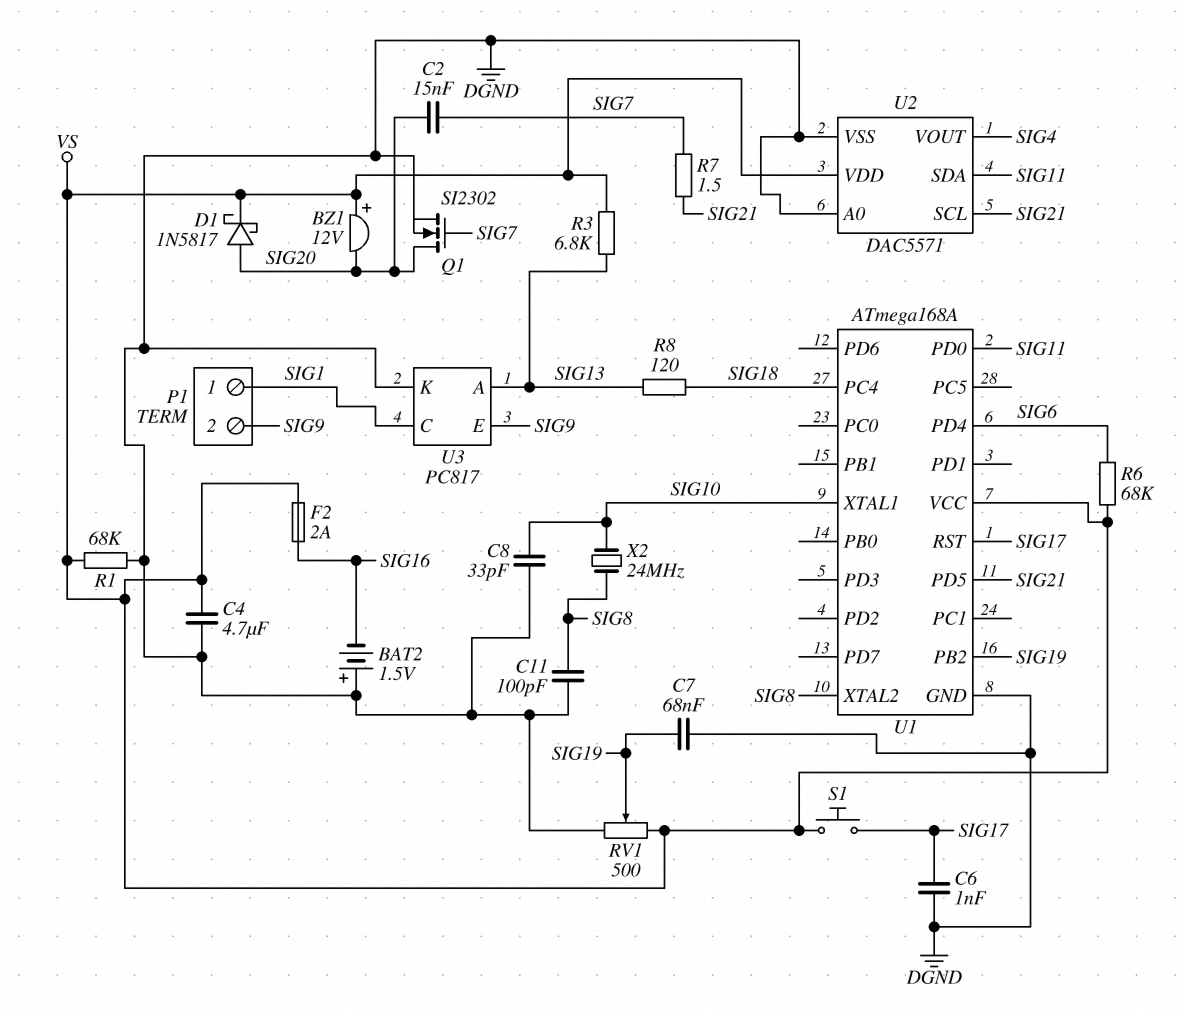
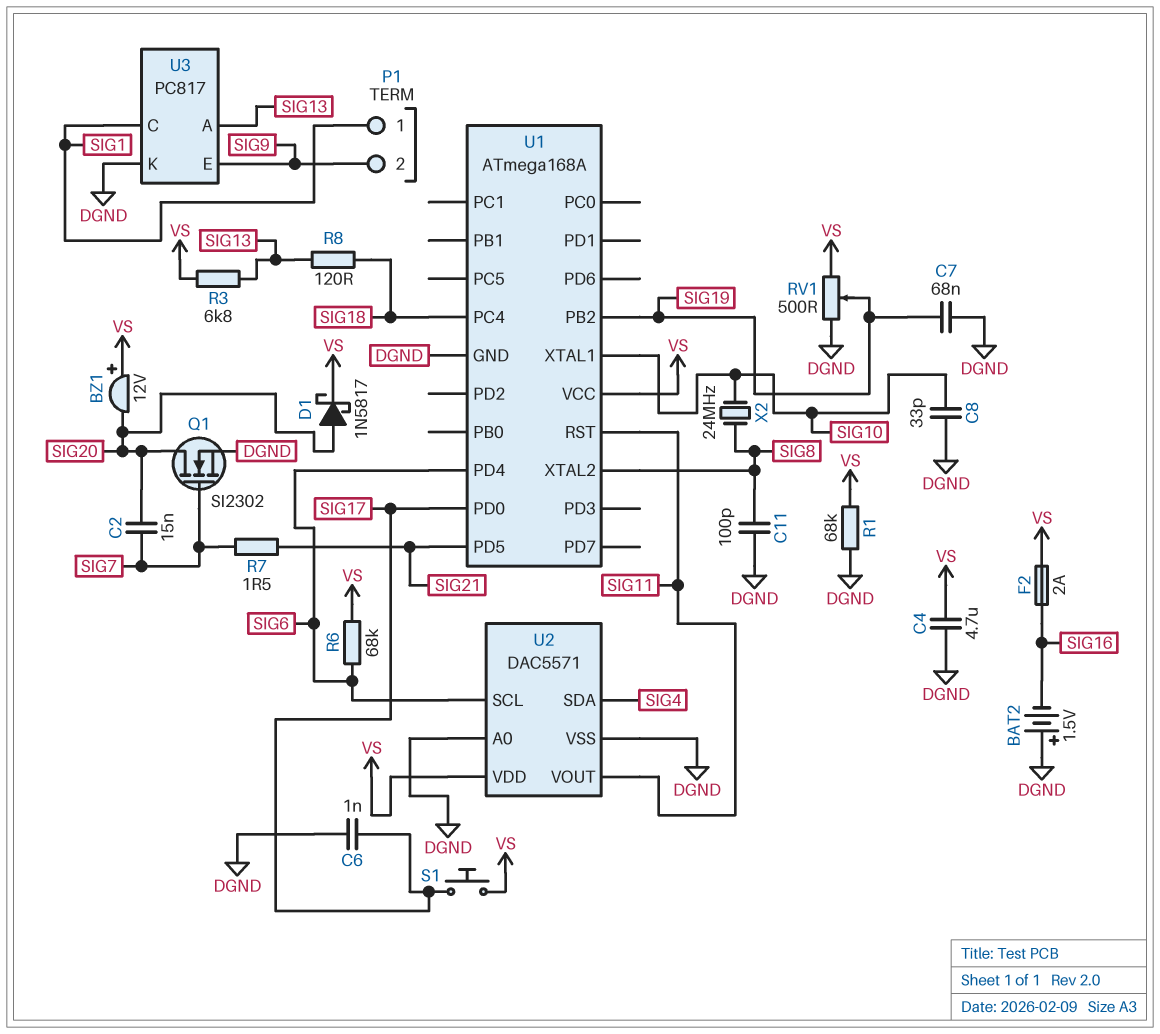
U1 pin PD0: SIG11 -> SIG17
U1 pin RST: SIG17 -> SIG11
U2 pin SCL: SIG21 -> SIG6
U2 pin SDA: SIG11 -> SIG4
U2 pin VOUT: SIG4 -> SIG11

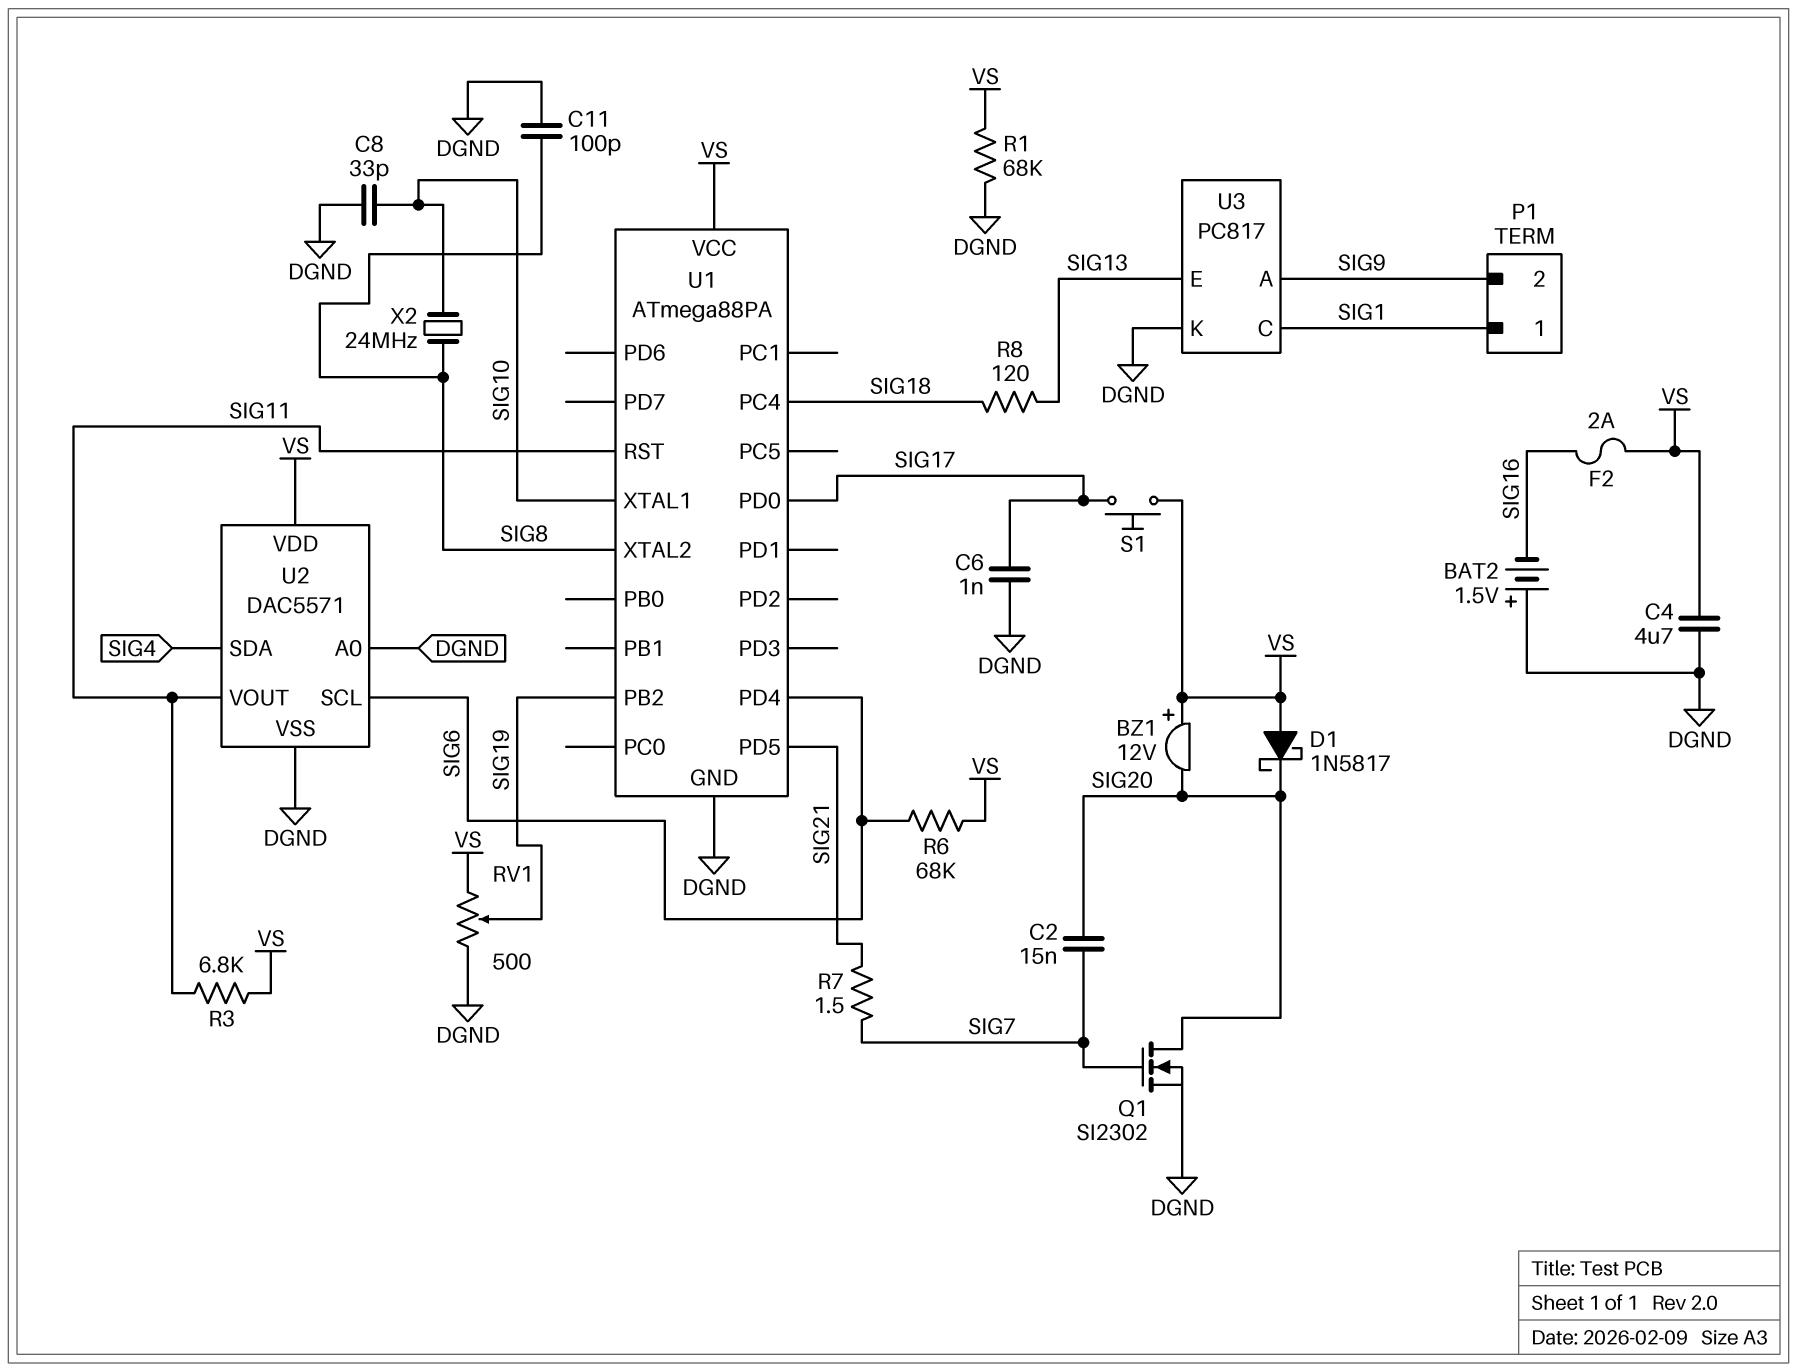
C7: 68nF (DGND, SIG19) -> none
D1: schottky 1N5817 (A SIG20, K VS) -> schottky 1N5817 (A VS, K SIG20)
R3: 6.8k (SIG13, VS) -> 6.8k (SIG11, VS)
U1: ATmega168A -> ATmega88PA
U3 pin A: SIG13 -> SIG9
U3 pin E: SIG9 -> SIG13

